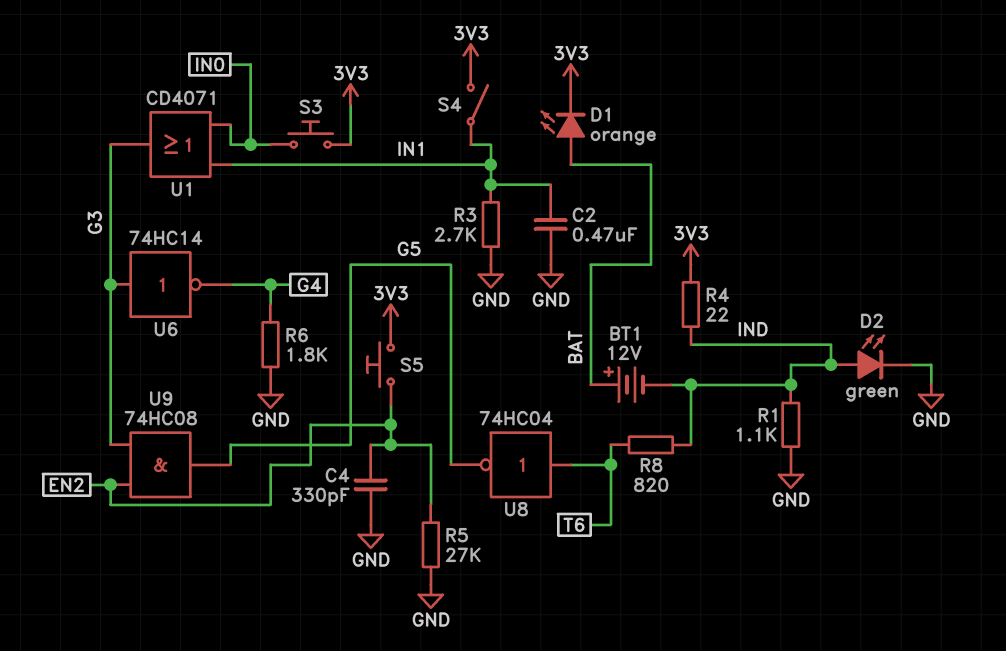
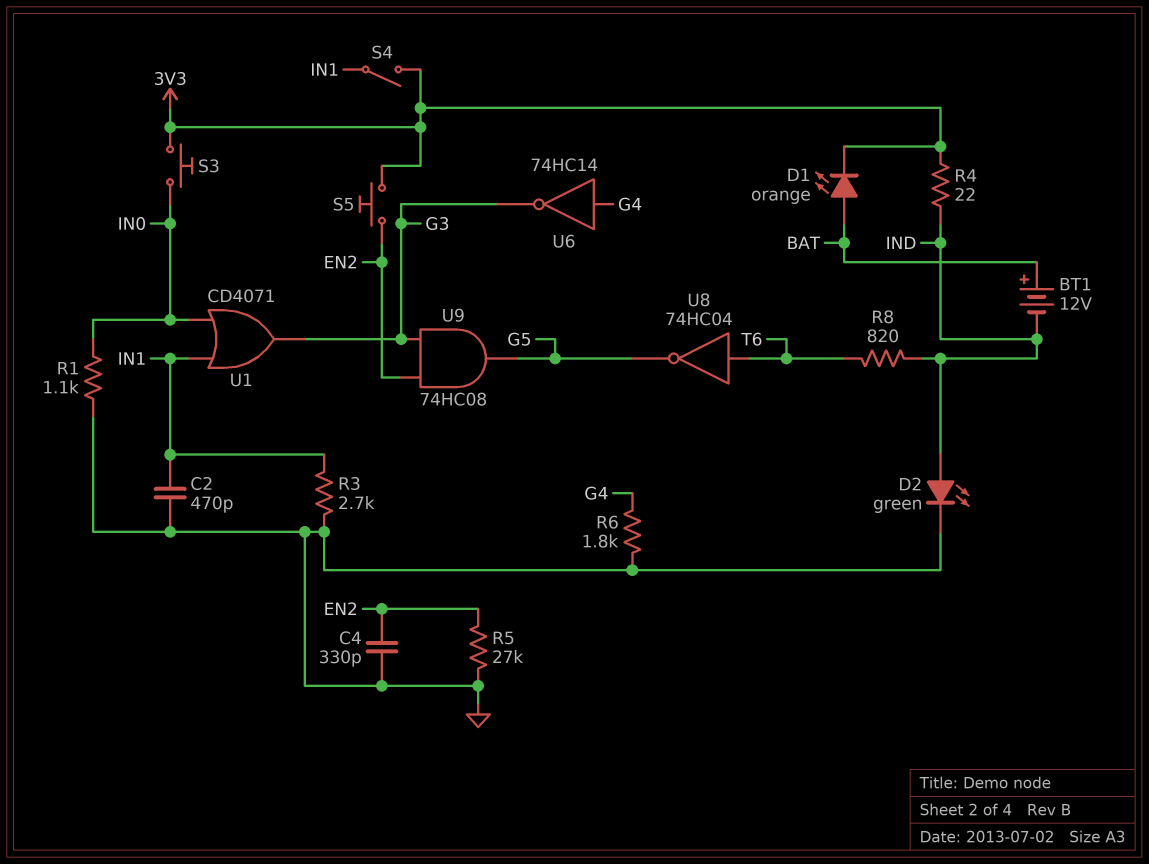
C2: 470nF (GND, IN1) -> 470pF (GND, IN1)
R1: 1.1k (GND, IND) -> 1.1k (GND, IN0)
U6: NOT 74HC14 (in G3, out G4) -> NOT 74HC14 (in G4, out G3)

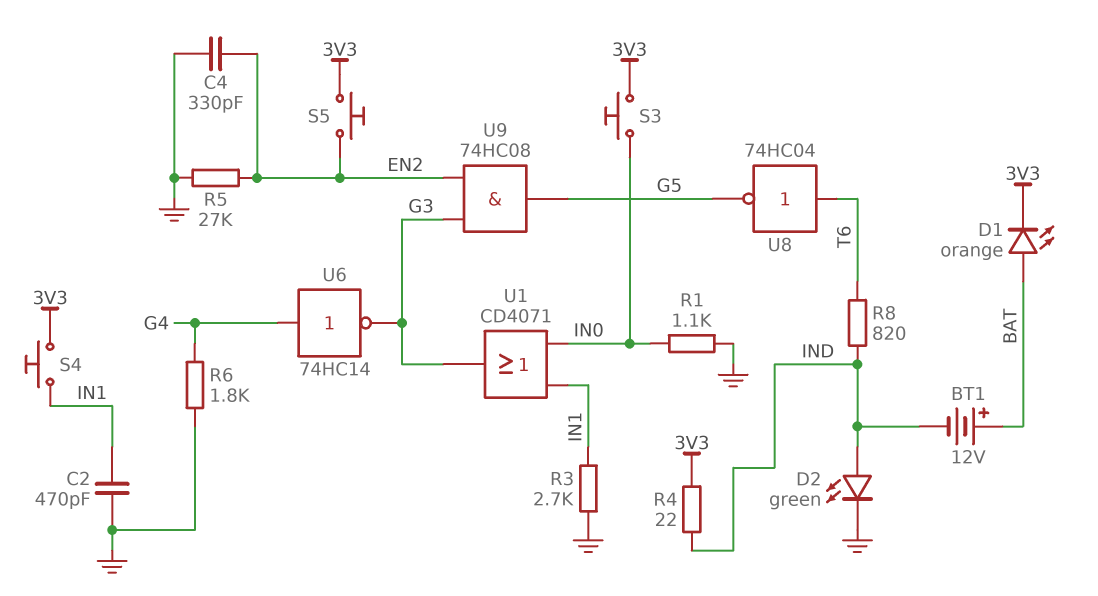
S4: switch (3V3, IN1) -> button (3V3, IN1)

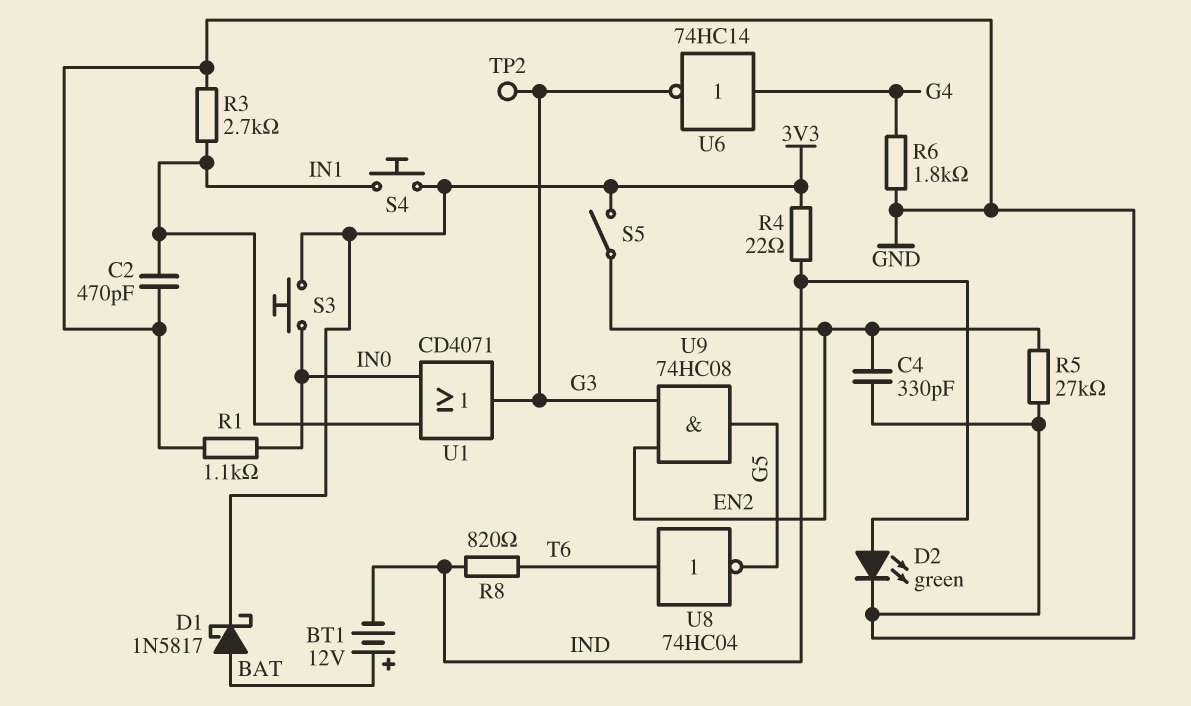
D1: LED orange (A BAT, K 3V3) -> schottky 1N5817 (A BAT, K 3V3)
S5: button (3V3, EN2) -> switch (3V3, EN2)
TP2: none -> test point (G3)

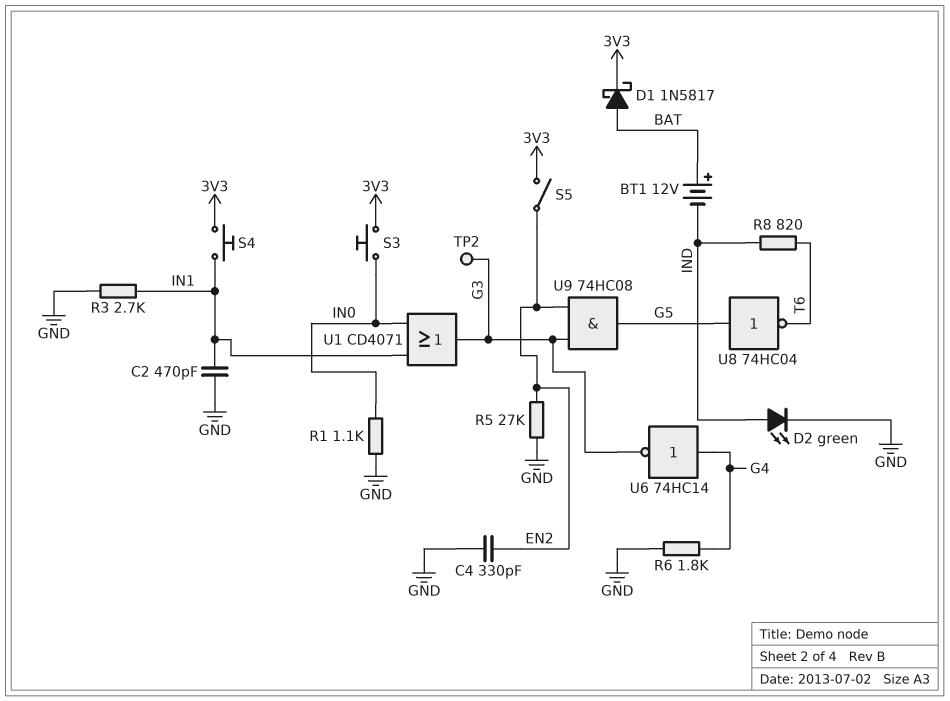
R4: 22 (3V3, IND) -> none
U8: NOT 74HC04 (in T6, out G5) -> NOT 74HC04 (in G5, out T6)

